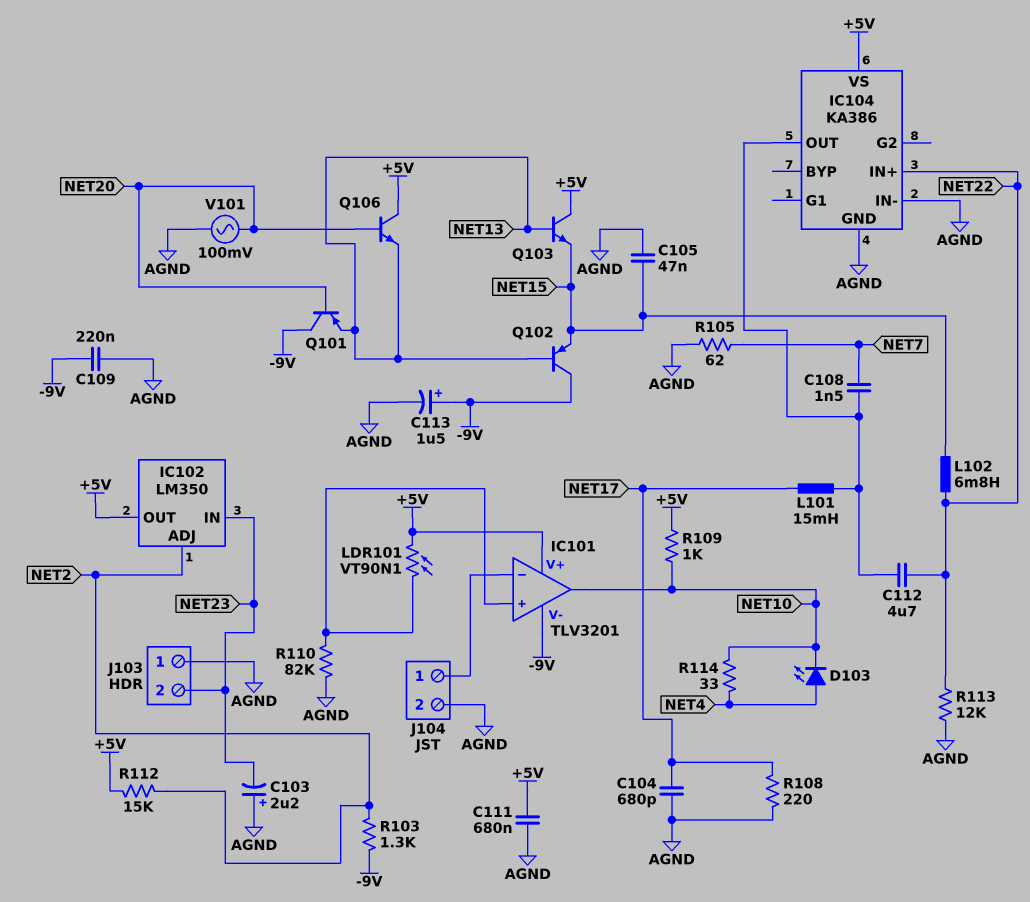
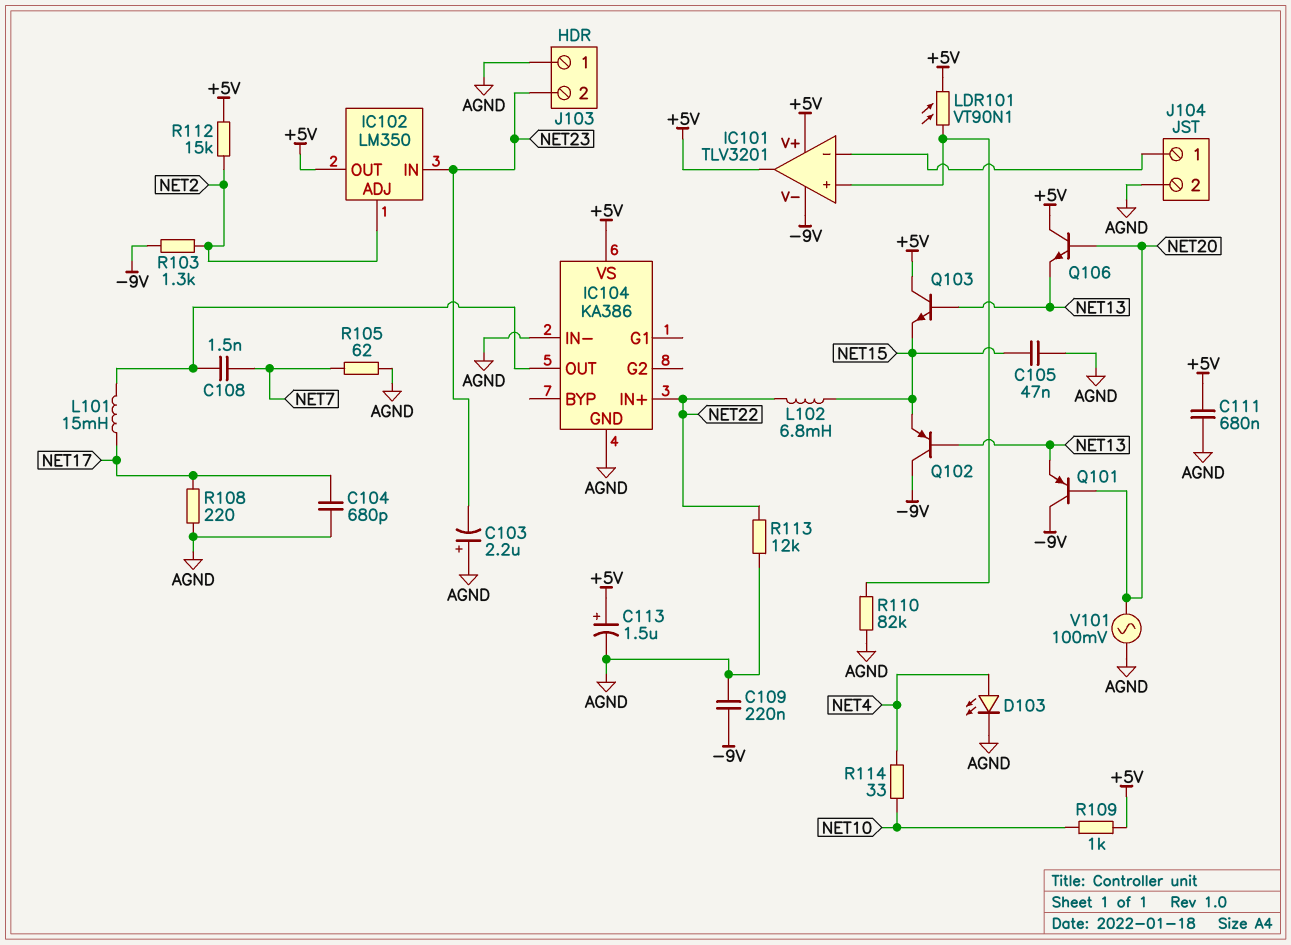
C112: 4.7uF (IC104/OUT, NET22) -> none
C113: 1.5uF (plus -9V, minus AGND) -> 1.5uF (plus +5V, minus AGND)
D103: LED (A NET4, K NET10) -> LED (A NET4, K AGND)
IC101 pin out: NET10 -> +5V

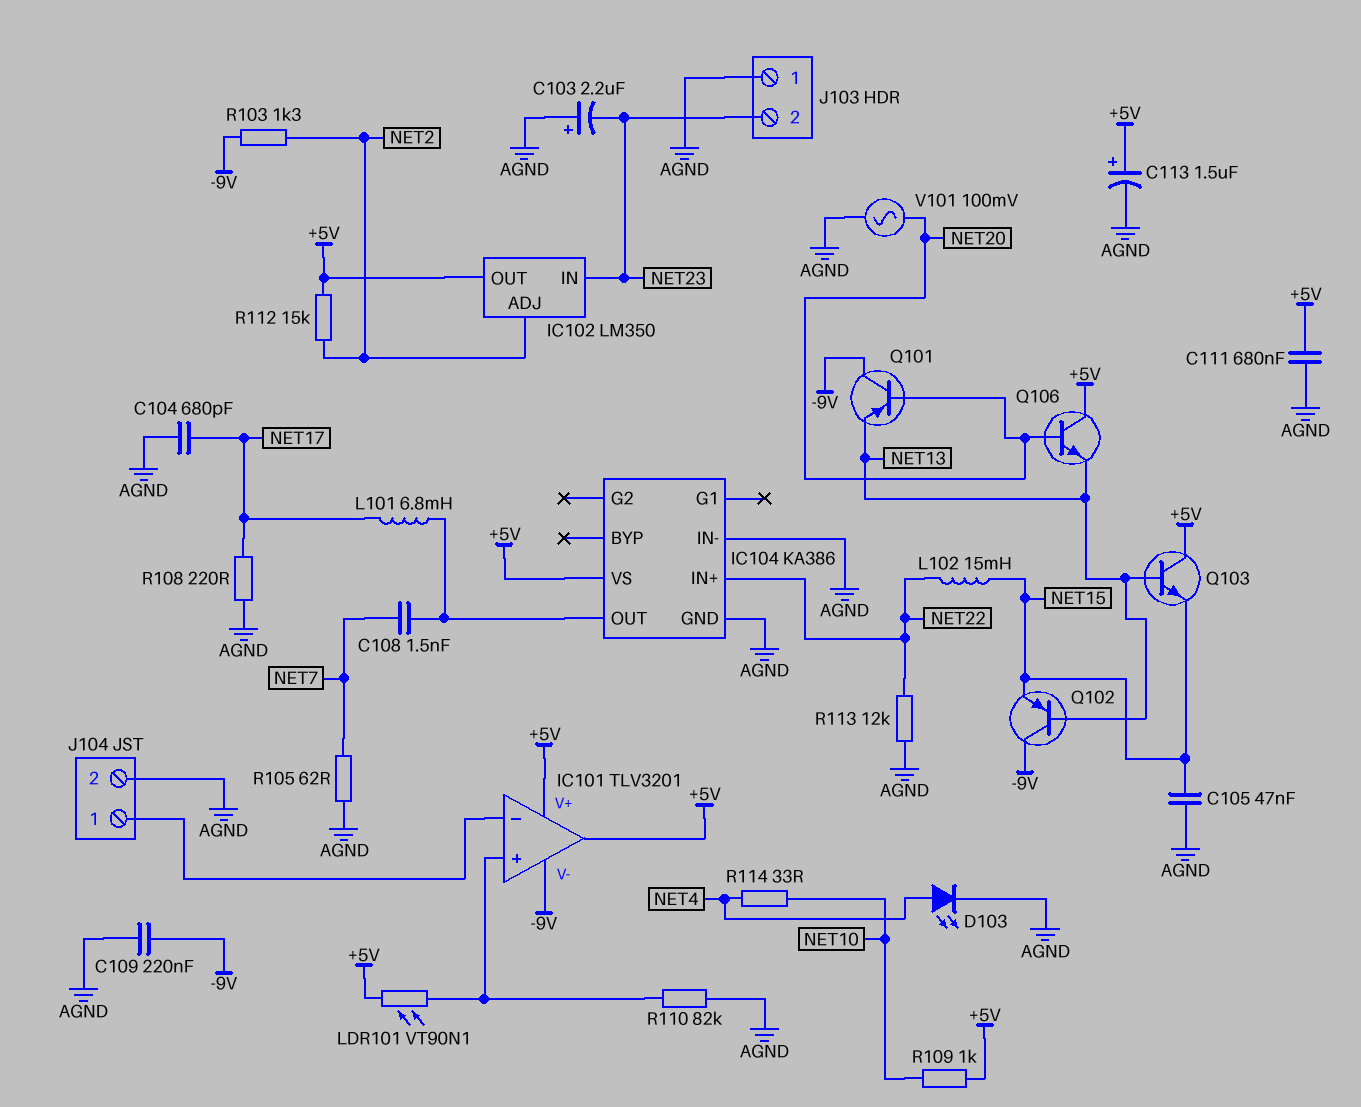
L101: 15mH (IC104/OUT, NET17) -> 6.8mH (IC104/OUT, NET17)
L102: 6.8mH (NET15, NET22) -> 15mH (NET15, NET22)

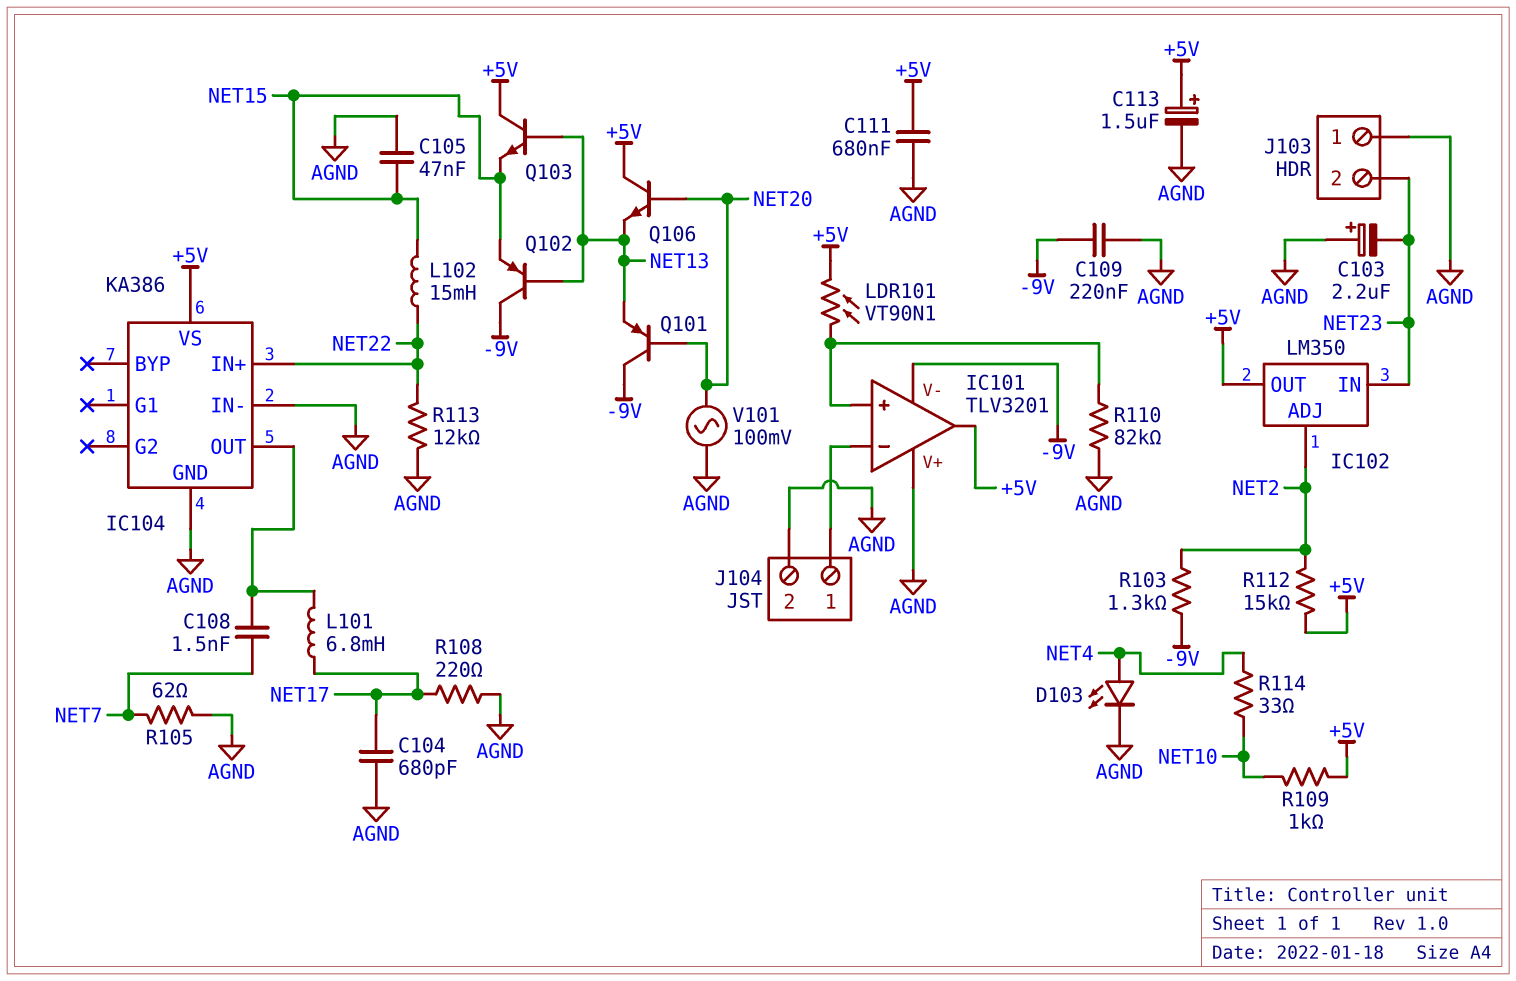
IC101 pin V+: +5V -> AGND

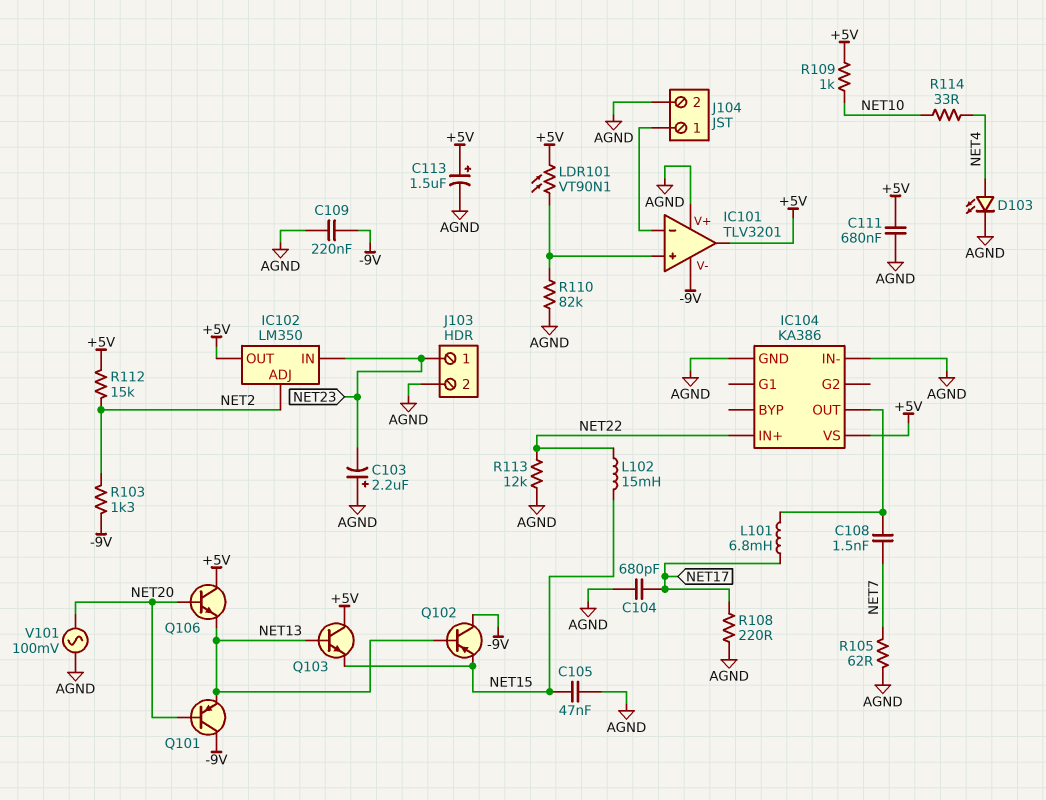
J103 pin 1: AGND -> NET23
J103 pin 2: NET23 -> AGND

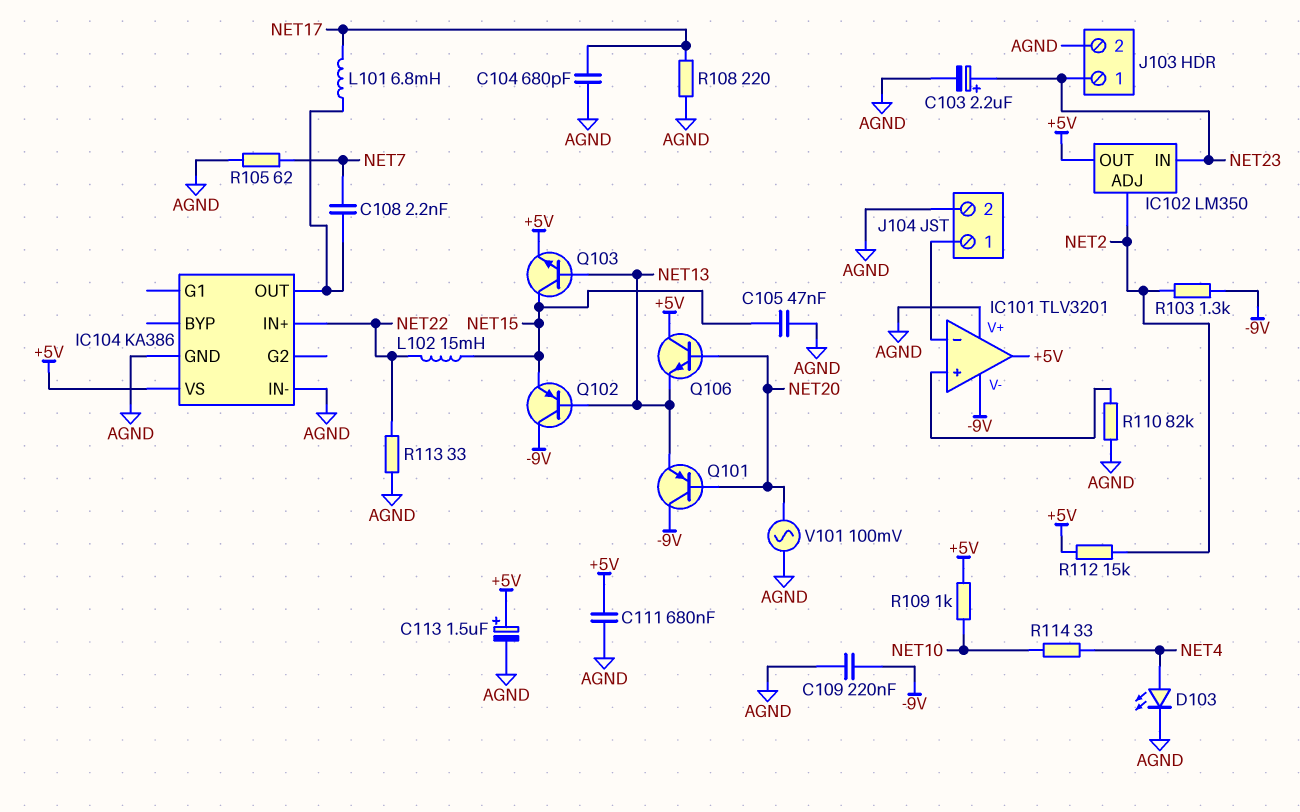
C103: 2.2uF (plus AGND, minus NET23) -> 2.2uF (plus NET23, minus AGND)
C108: 1.5nF (IC104/OUT, NET7) -> 2.2nF (IC104/OUT, NET7)
LDR101: VT90N1 (+5V, IC101/in+) -> none
Q103: NPN (B NET13, C +5V, E NET15) -> NPN (B NET13, C NET15, E +5V)
R113: 12k (AGND, NET22) -> 33 (AGND, NET22)

